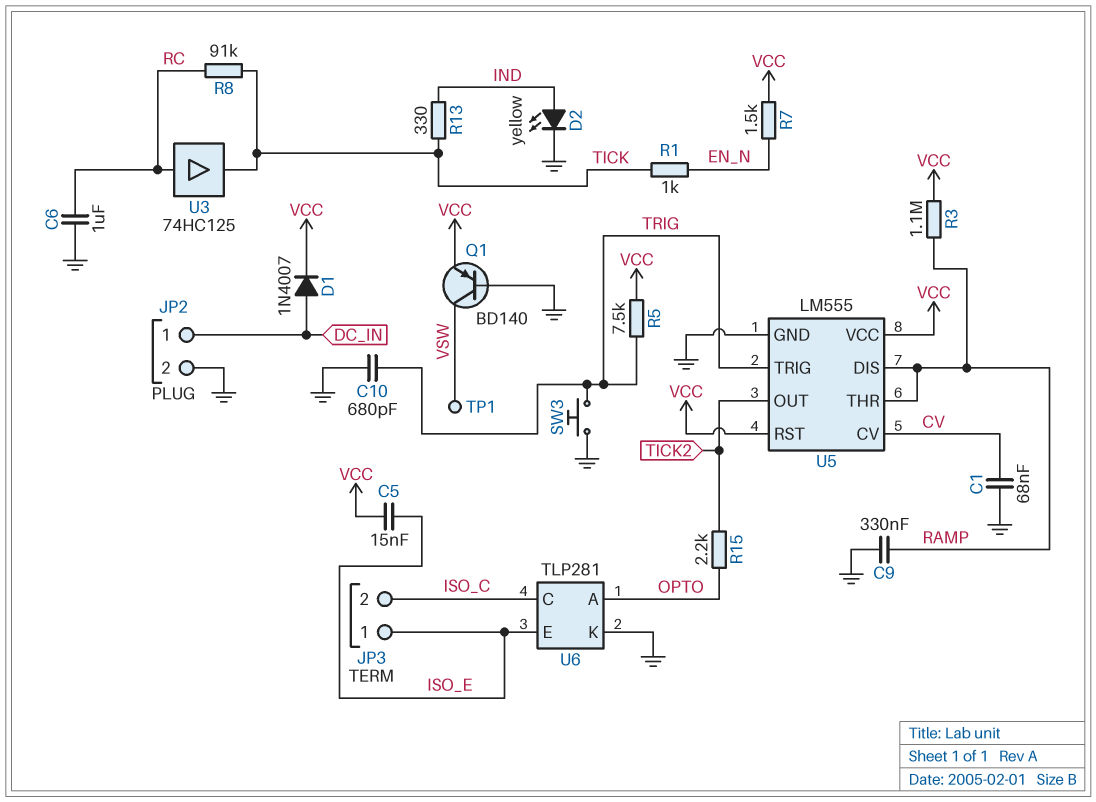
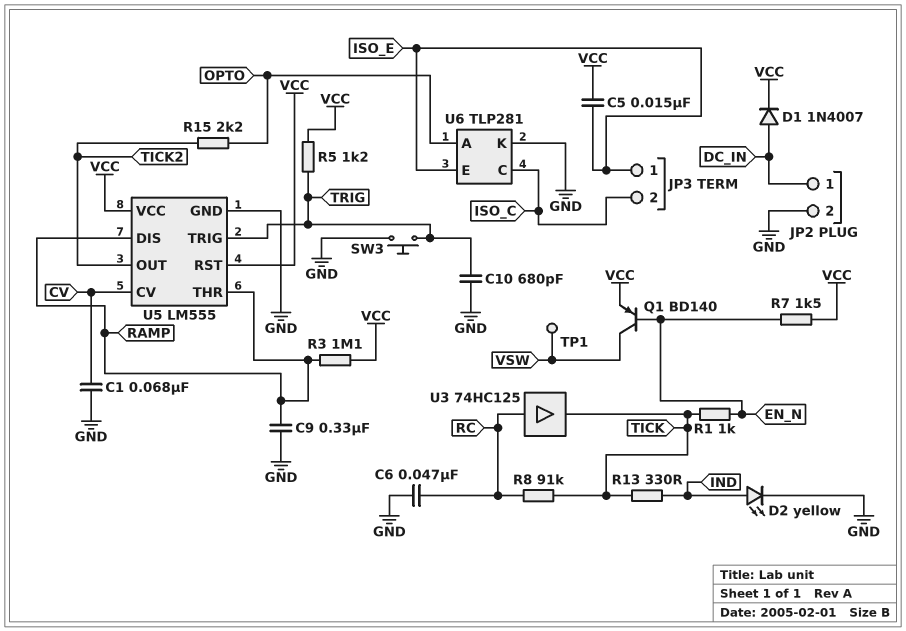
C6: 1uF (GND, RC) -> 47nF (GND, RC)
Q1: PNP BD140 (B GND, C VSW, E VCC) -> PNP BD140 (B EN_N, C VSW, E VCC)
R5: 7.5k (TRIG, VCC) -> 1.2k (TRIG, VCC)

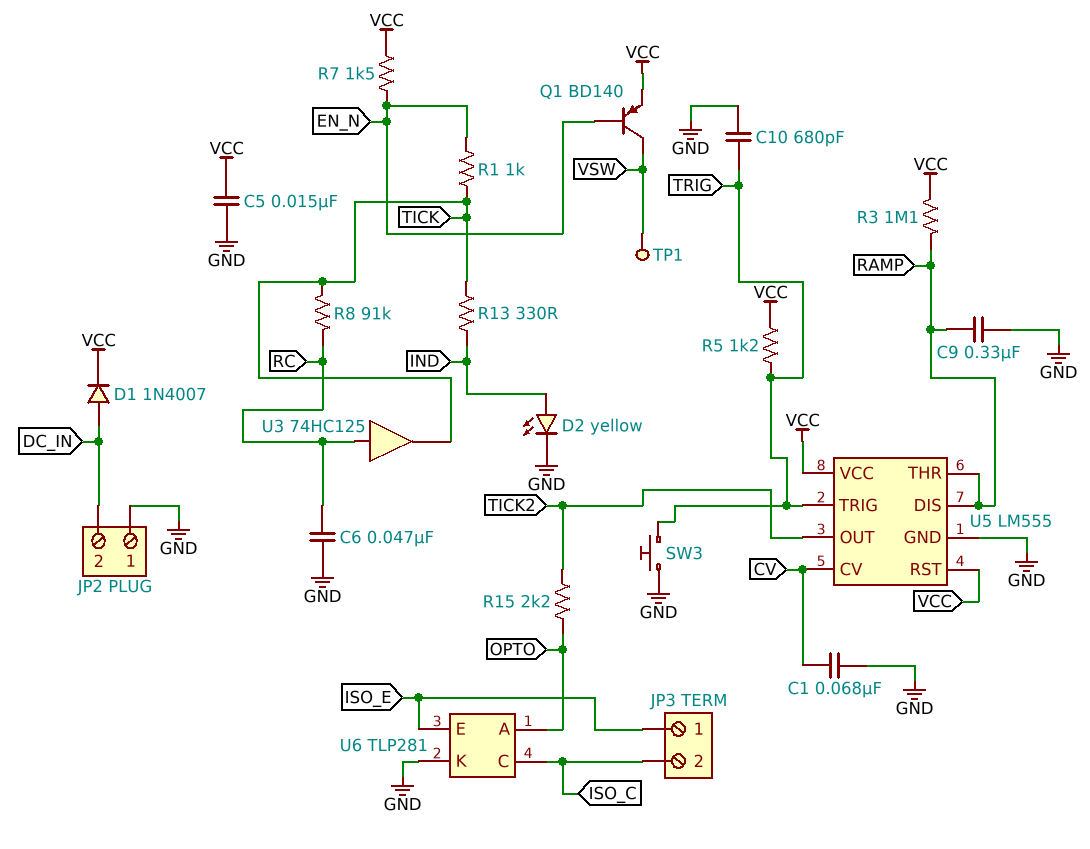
C5: 15nF (ISO_E, VCC) -> 15nF (GND, VCC)
JP2 pin 1: DC_IN -> GND
JP2 pin 2: GND -> DC_IN

